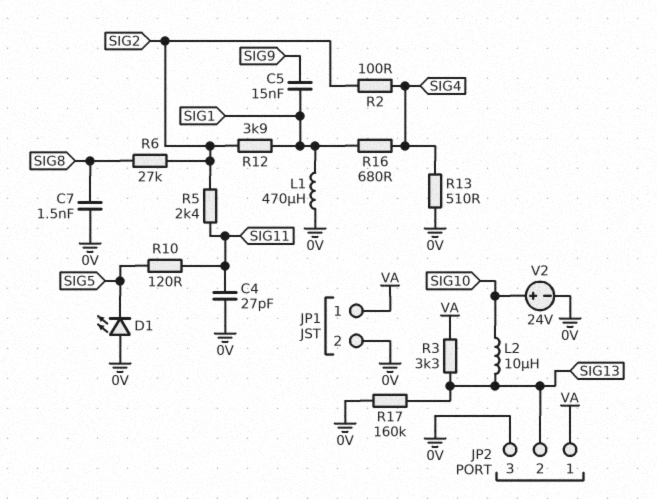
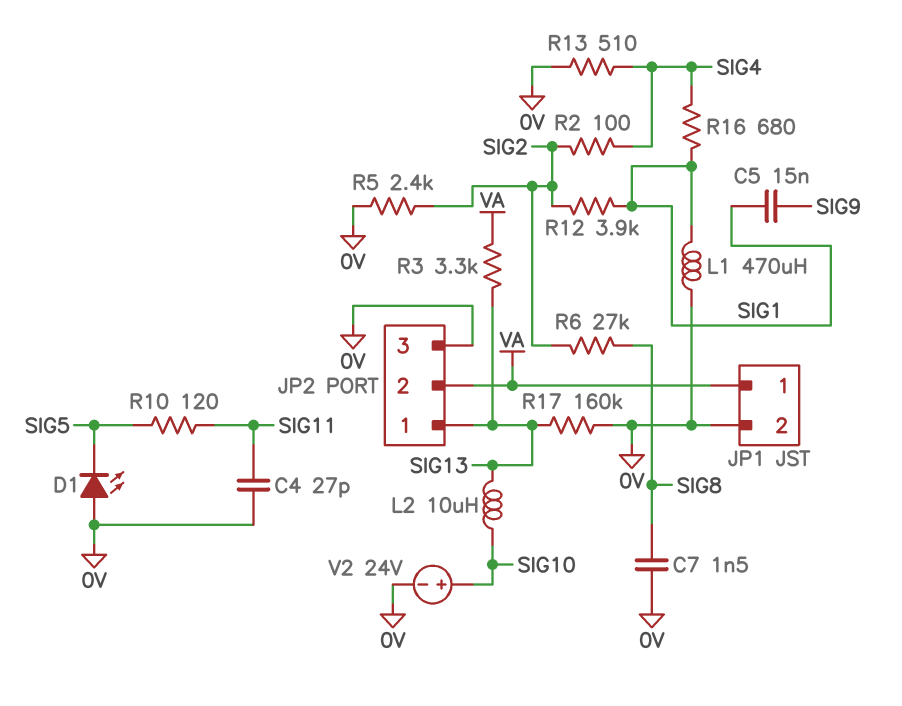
JP2 pin 1: VA -> SIG13
JP2 pin 2: SIG13 -> VA
R5: 2.4k (SIG2, SIG11) -> 2.4k (0V, SIG2)

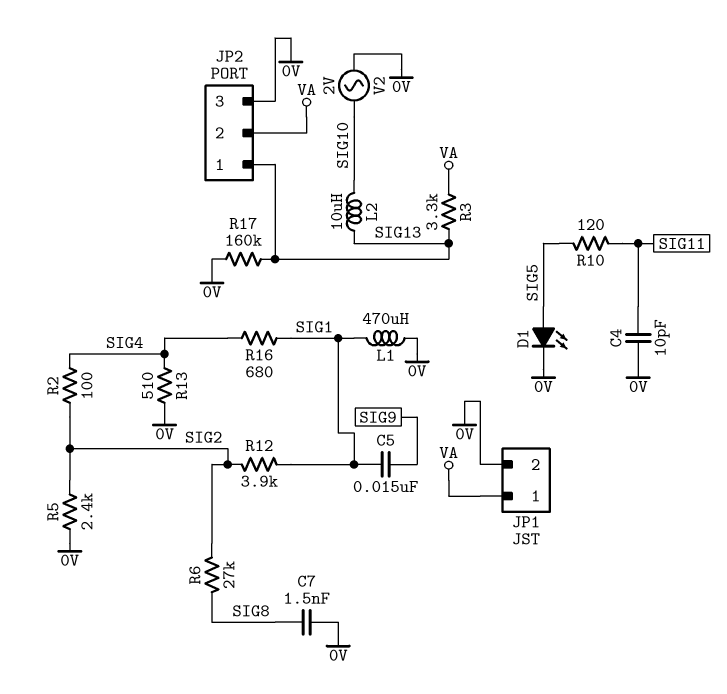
C4: 27pF (0V, SIG11) -> 10pF (0V, SIG11)
D1: LED (A 0V, K SIG5) -> LED (A SIG5, K 0V)
V2: 24V (plus SIG10, minus 0V) -> AC 2V (0V, SIG10)

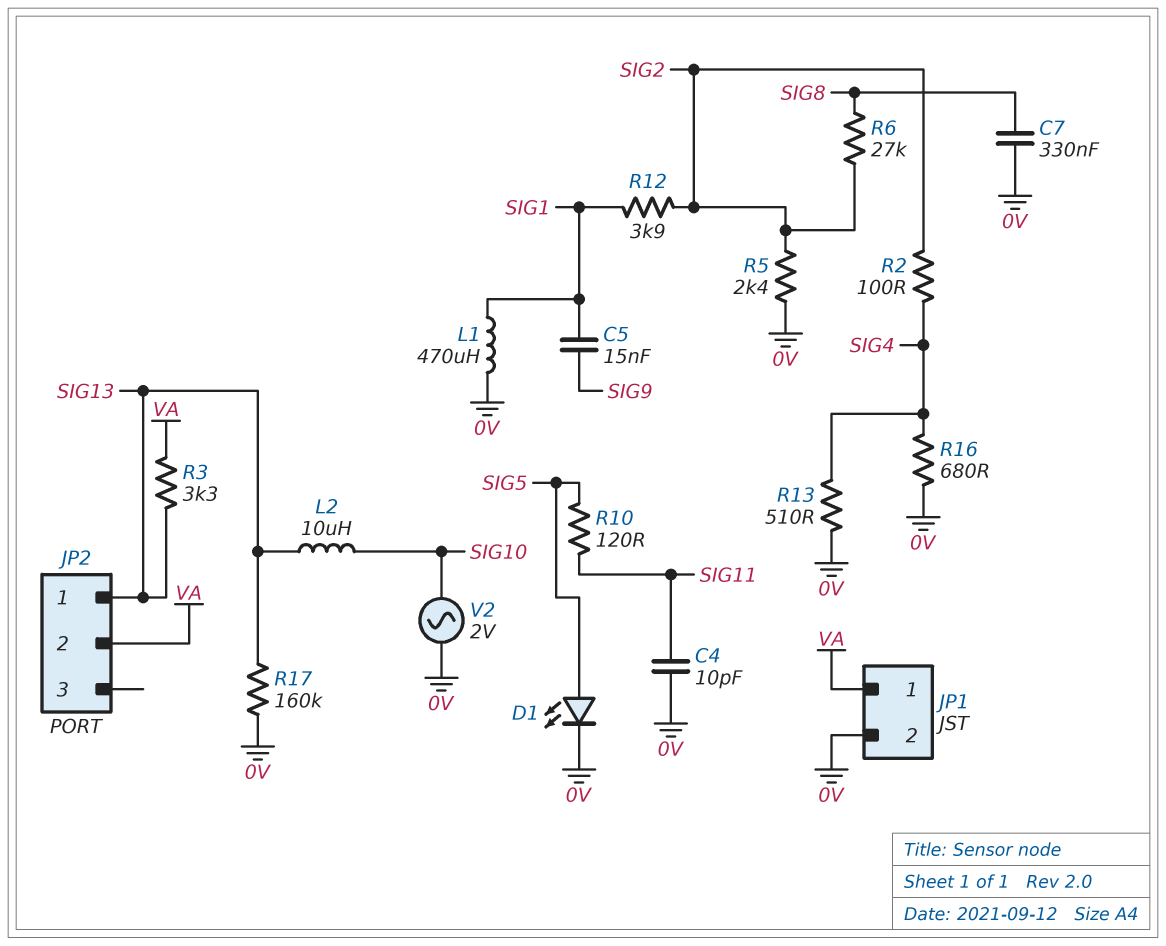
C7: 1.5nF (0V, SIG8) -> 330nF (0V, SIG8)
JP2 pin 3: 0V -> none
R16: 680 (SIG1, SIG4) -> 680 (0V, SIG4)

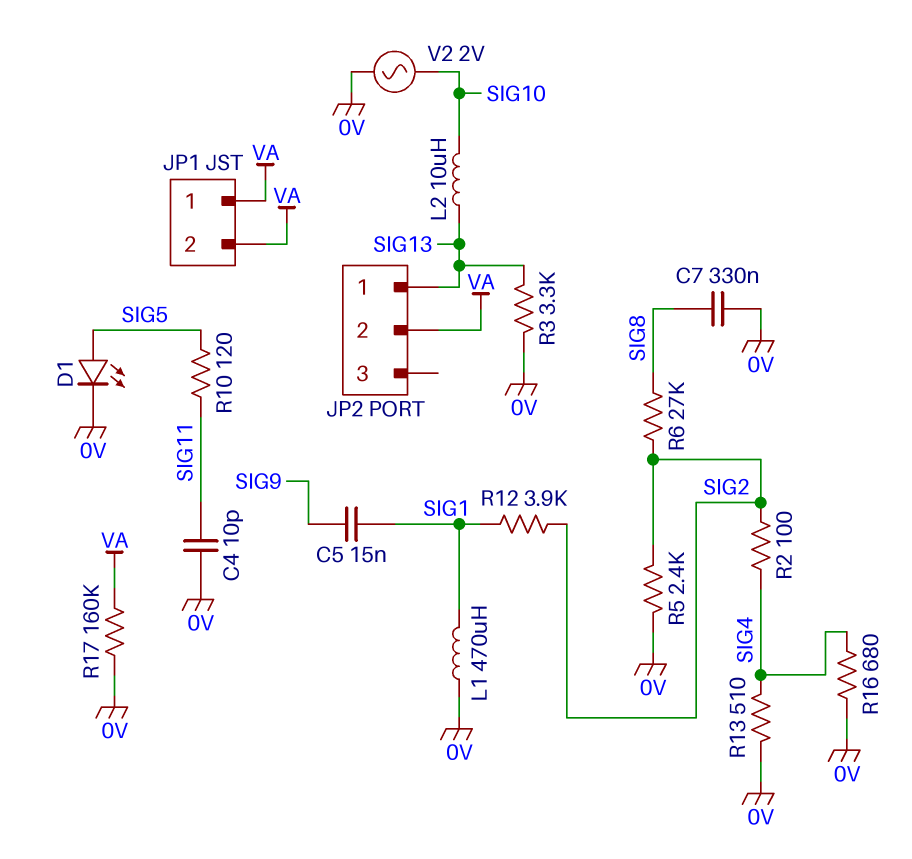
JP1 pin 2: 0V -> VA
R3: 3.3k (SIG13, VA) -> 3.3k (0V, SIG13)
R17: 160k (0V, SIG13) -> 160k (0V, VA)

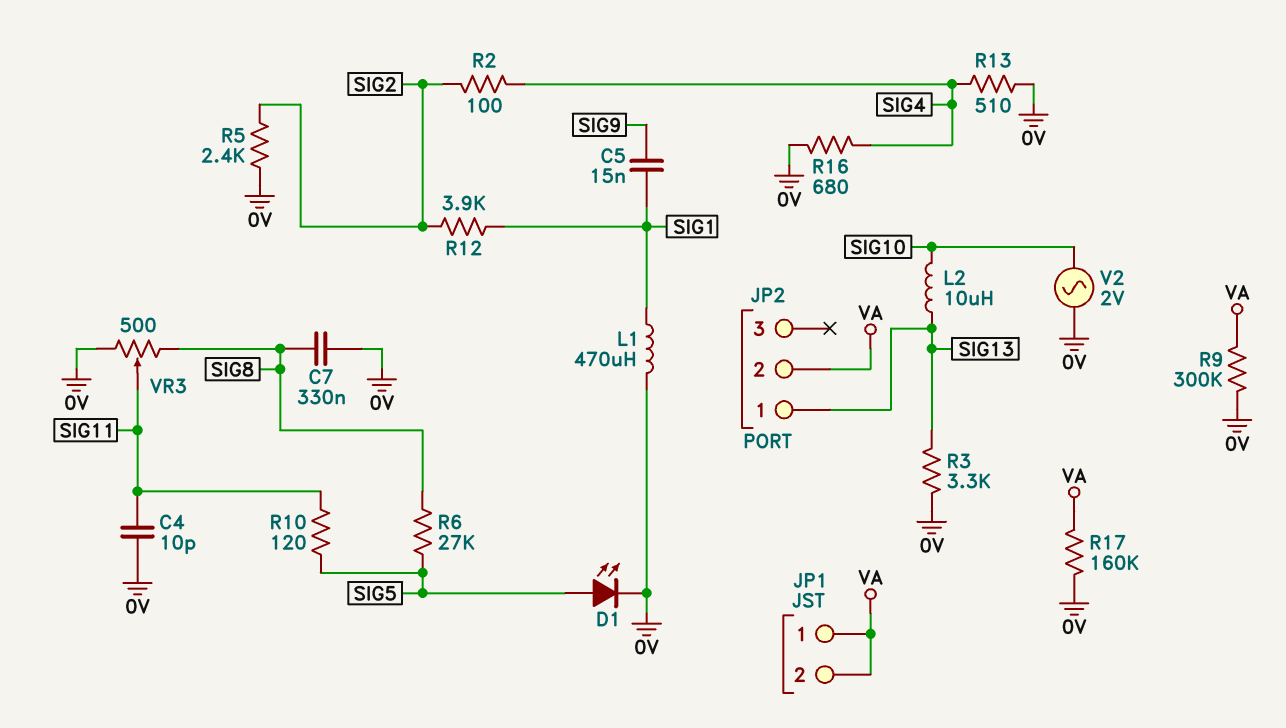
R6: 27k (SIG2, SIG8) -> 27k (SIG5, SIG8)
R9: none -> 300k (0V, VA)
VR3: none -> 500 (0V, SIG8, wiper SIG11)

